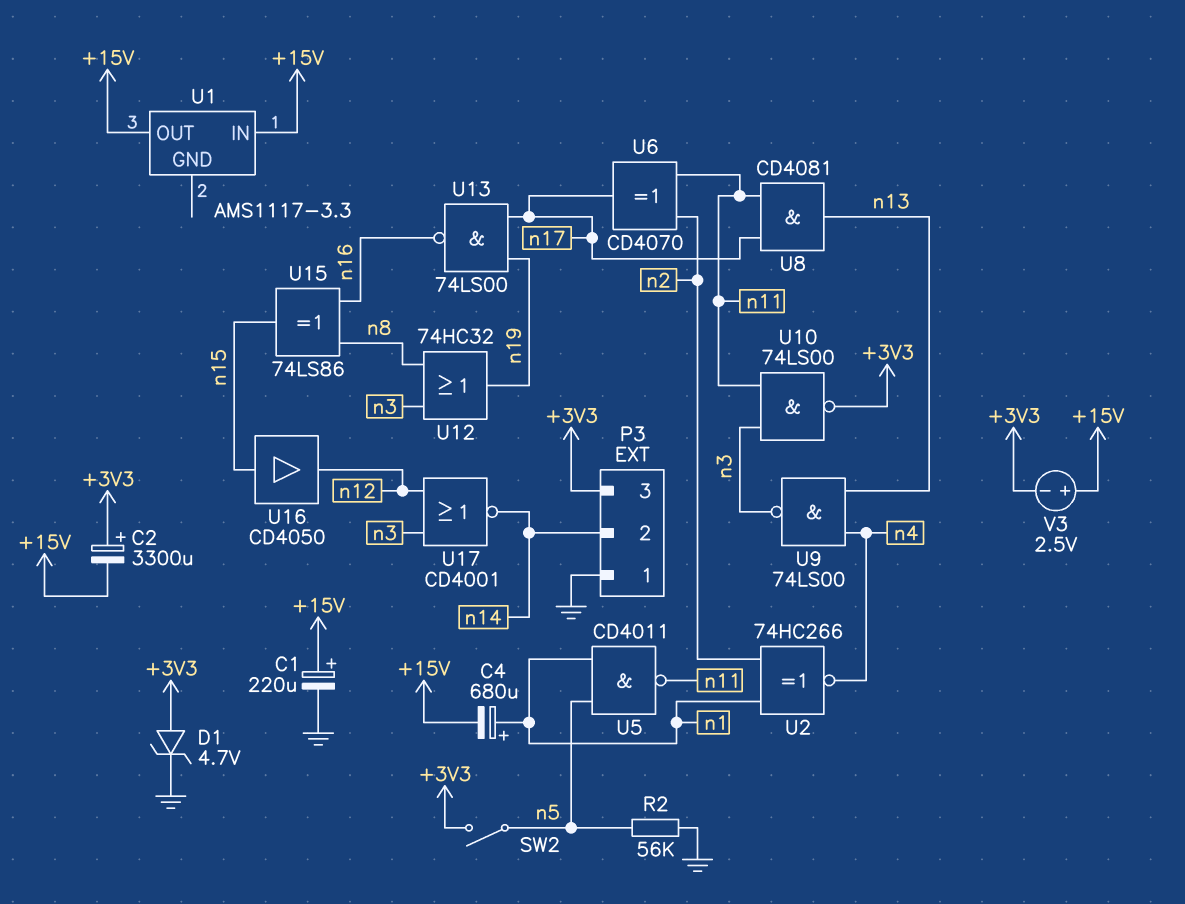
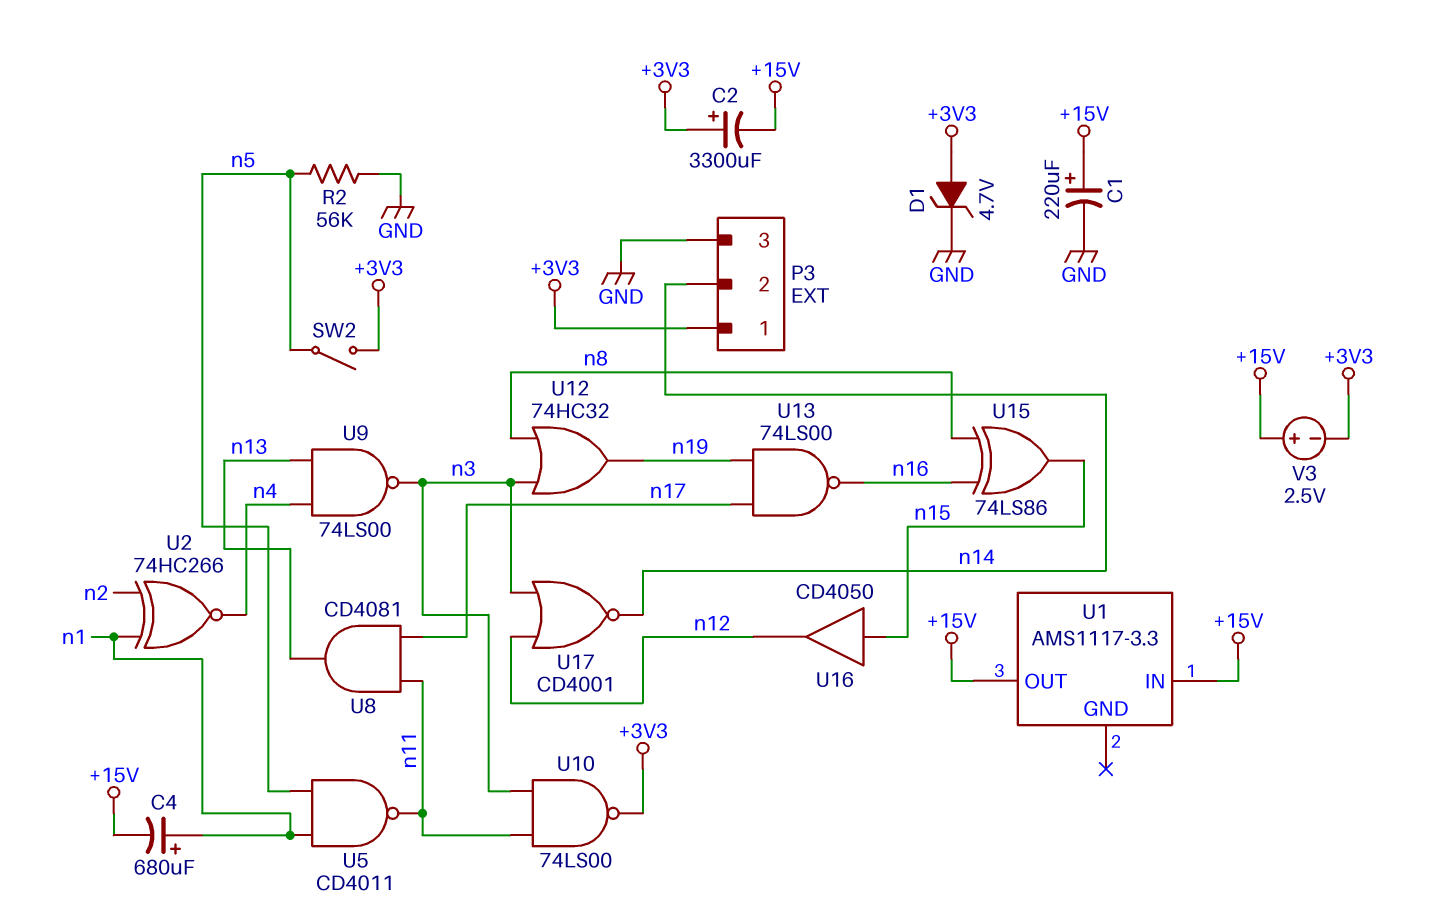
P3 pin 1: GND -> +3V3
P3 pin 3: +3V3 -> GND
U6: XOR CD4070 (in n2, in n11, out n17) -> none

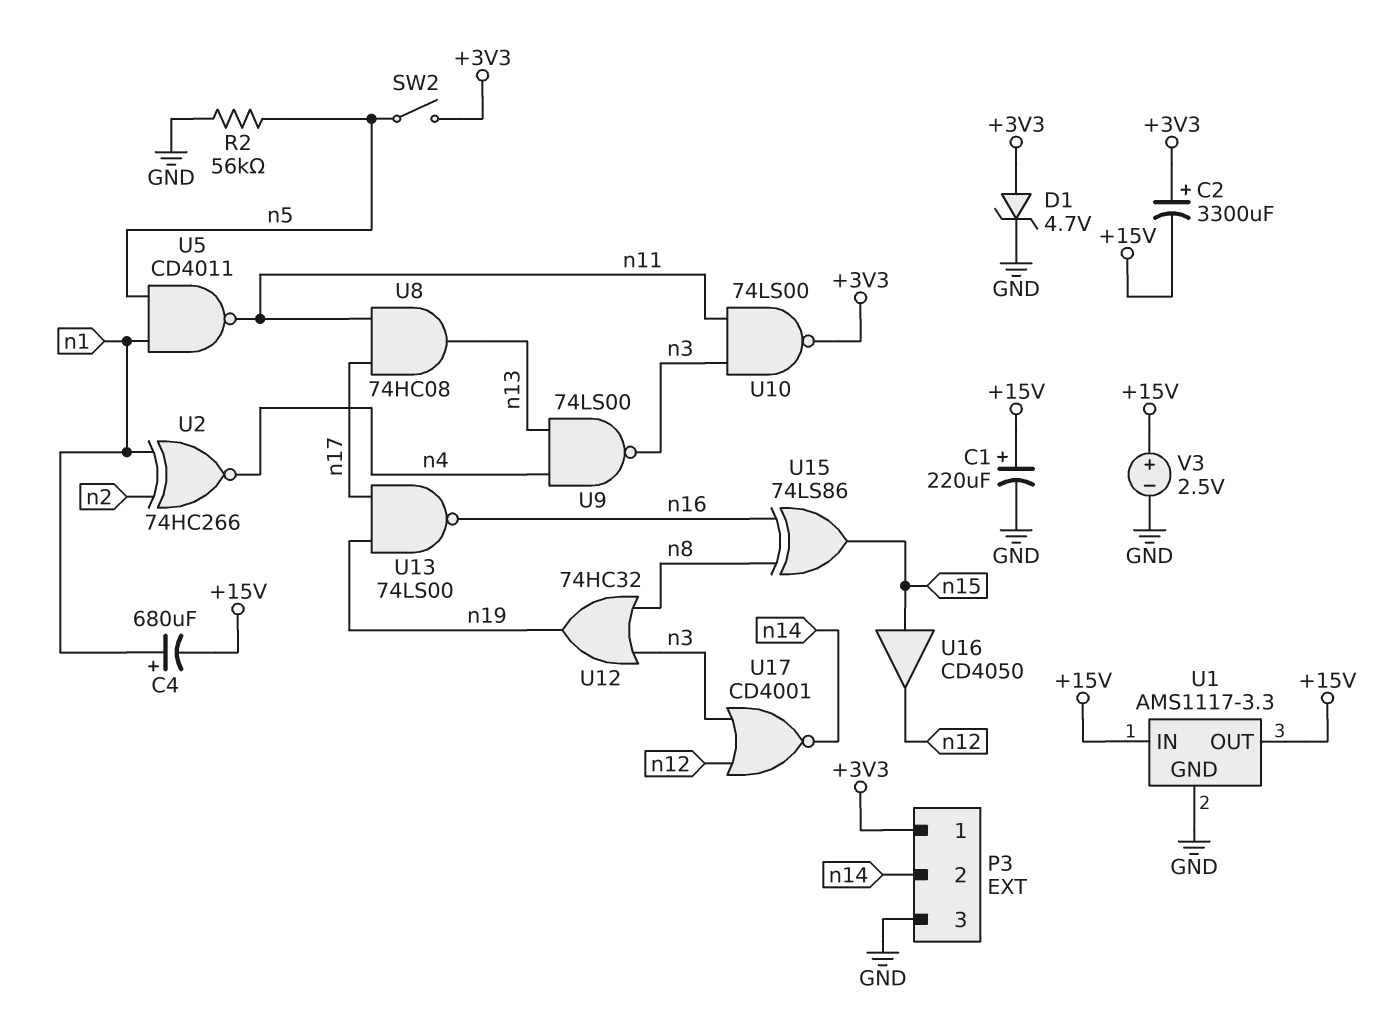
U1 pin GND: none -> GND
U8: AND CD4081 (in n11, in n17, out n13) -> AND 74HC08 (in n11, in n17, out n13)
V3: 2.5V (plus +15V, minus +3V3) -> 2.5V (plus +15V, minus GND)

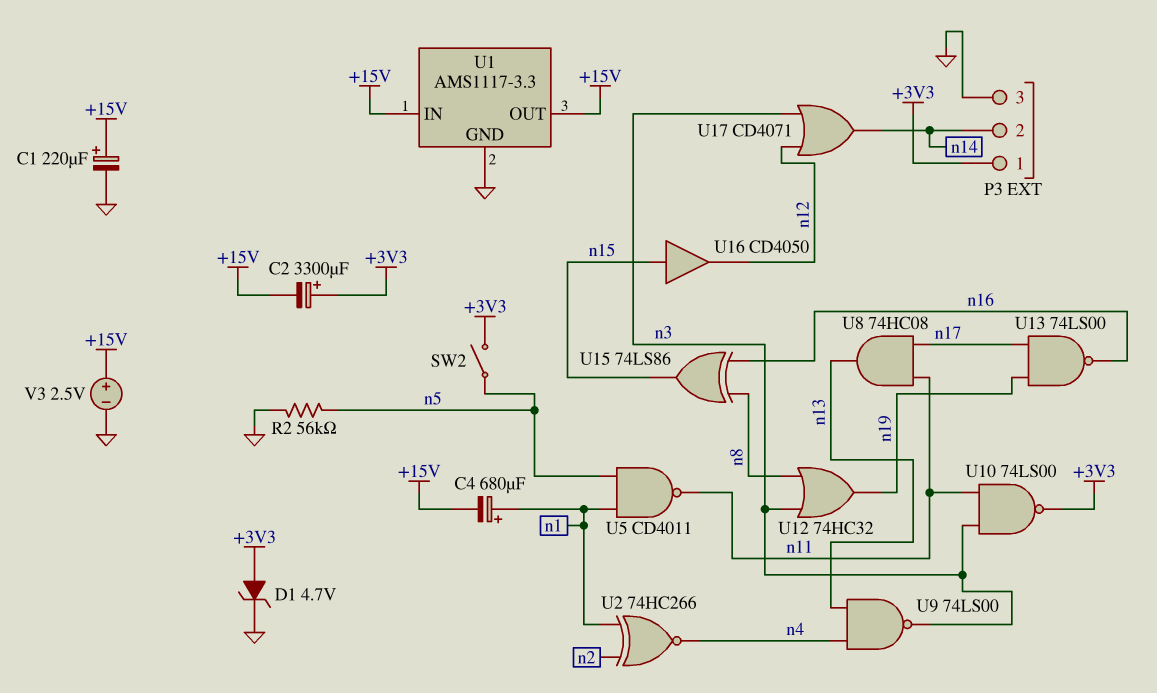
U17: NOR CD4001 (in n3, in n12, out n14) -> OR CD4071 (in n3, in n12, out n14)

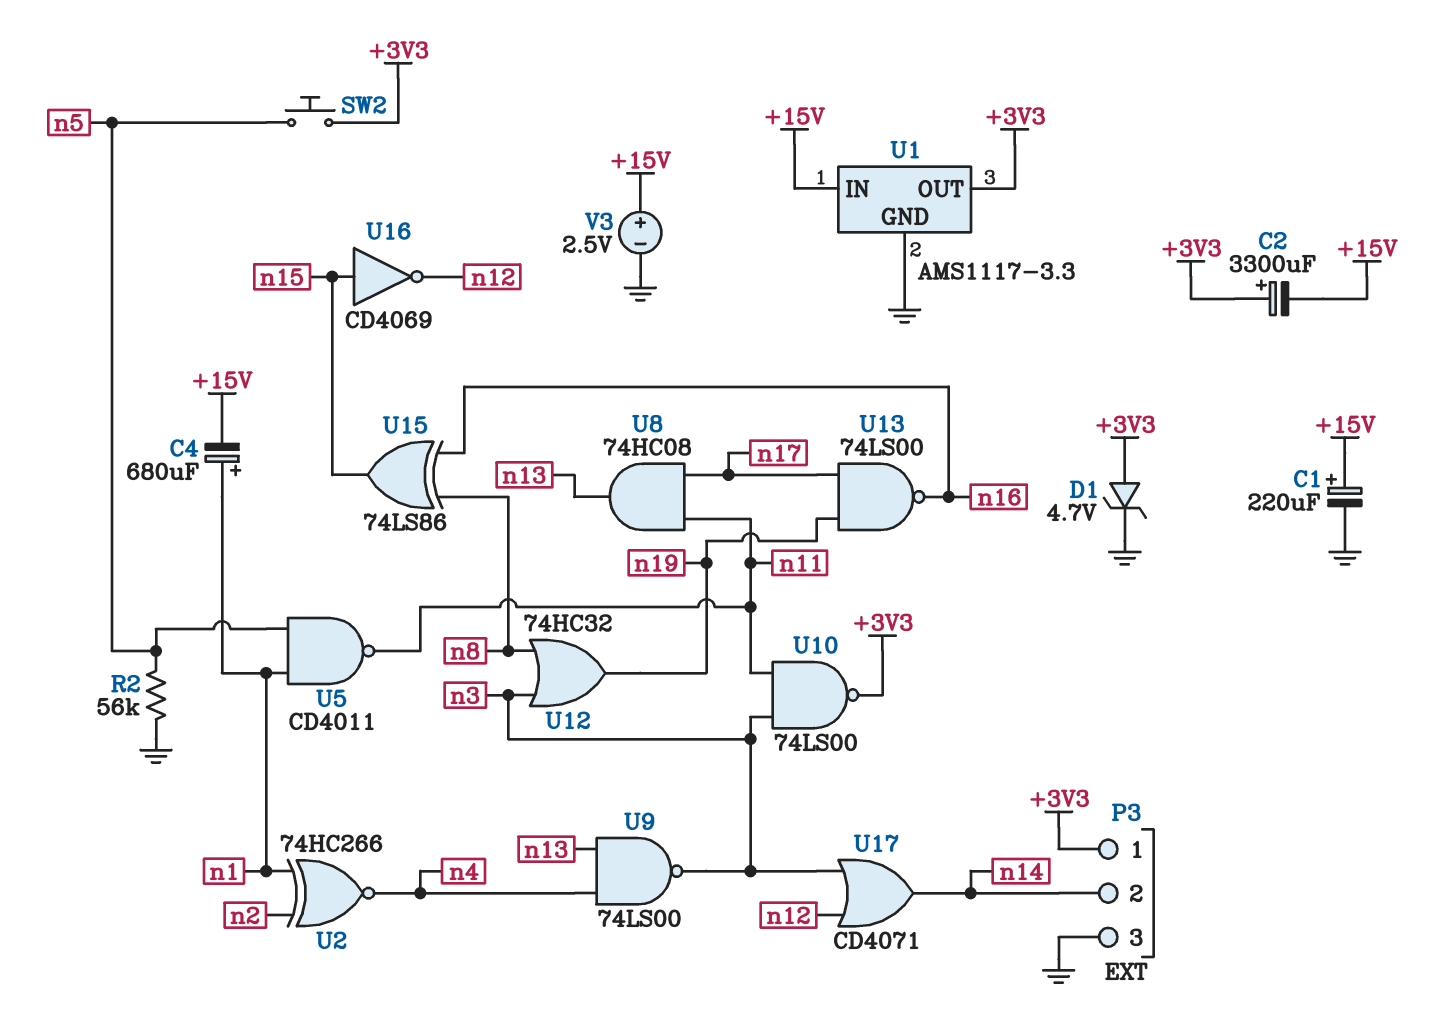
SW2: switch (+3V3, n5) -> button (+3V3, n5)
U1 pin OUT: +15V -> +3V3
U16: buffer CD4050 (in n15, out n12) -> NOT CD4069 (in n15, out n12)

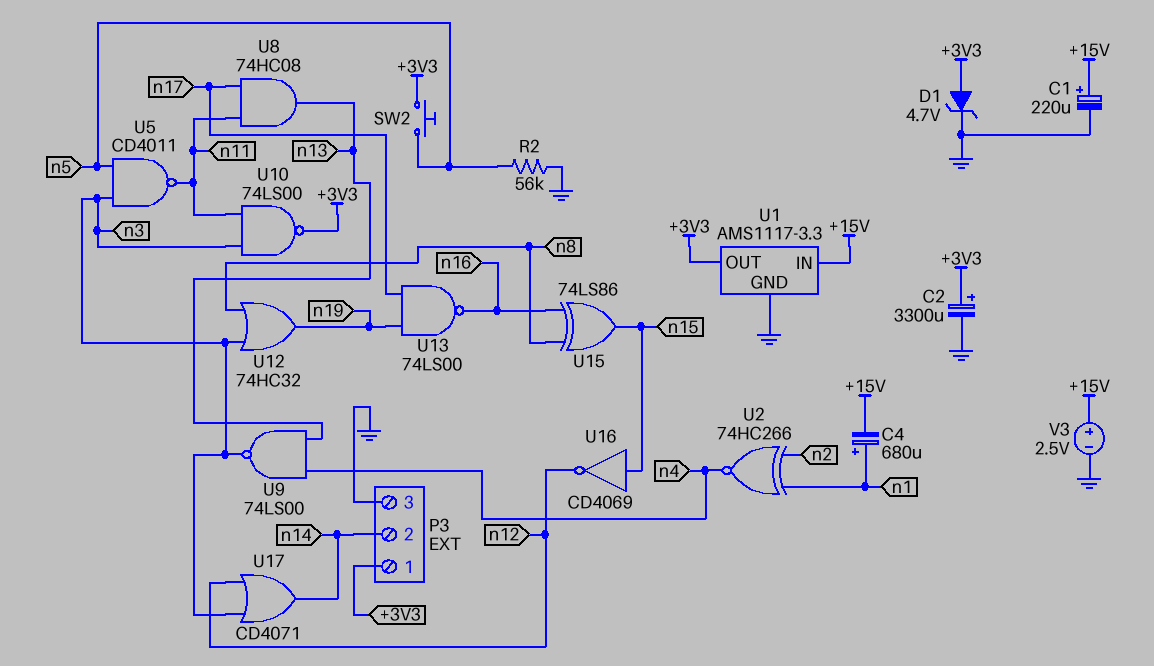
C2: 3300uF (plus +3V3, minus +15V) -> 3300uF (plus +3V3, minus GND)
U5: NAND CD4011 (in n1, in n5, out n11) -> NAND CD4011 (in n3, in n5, out n11)

